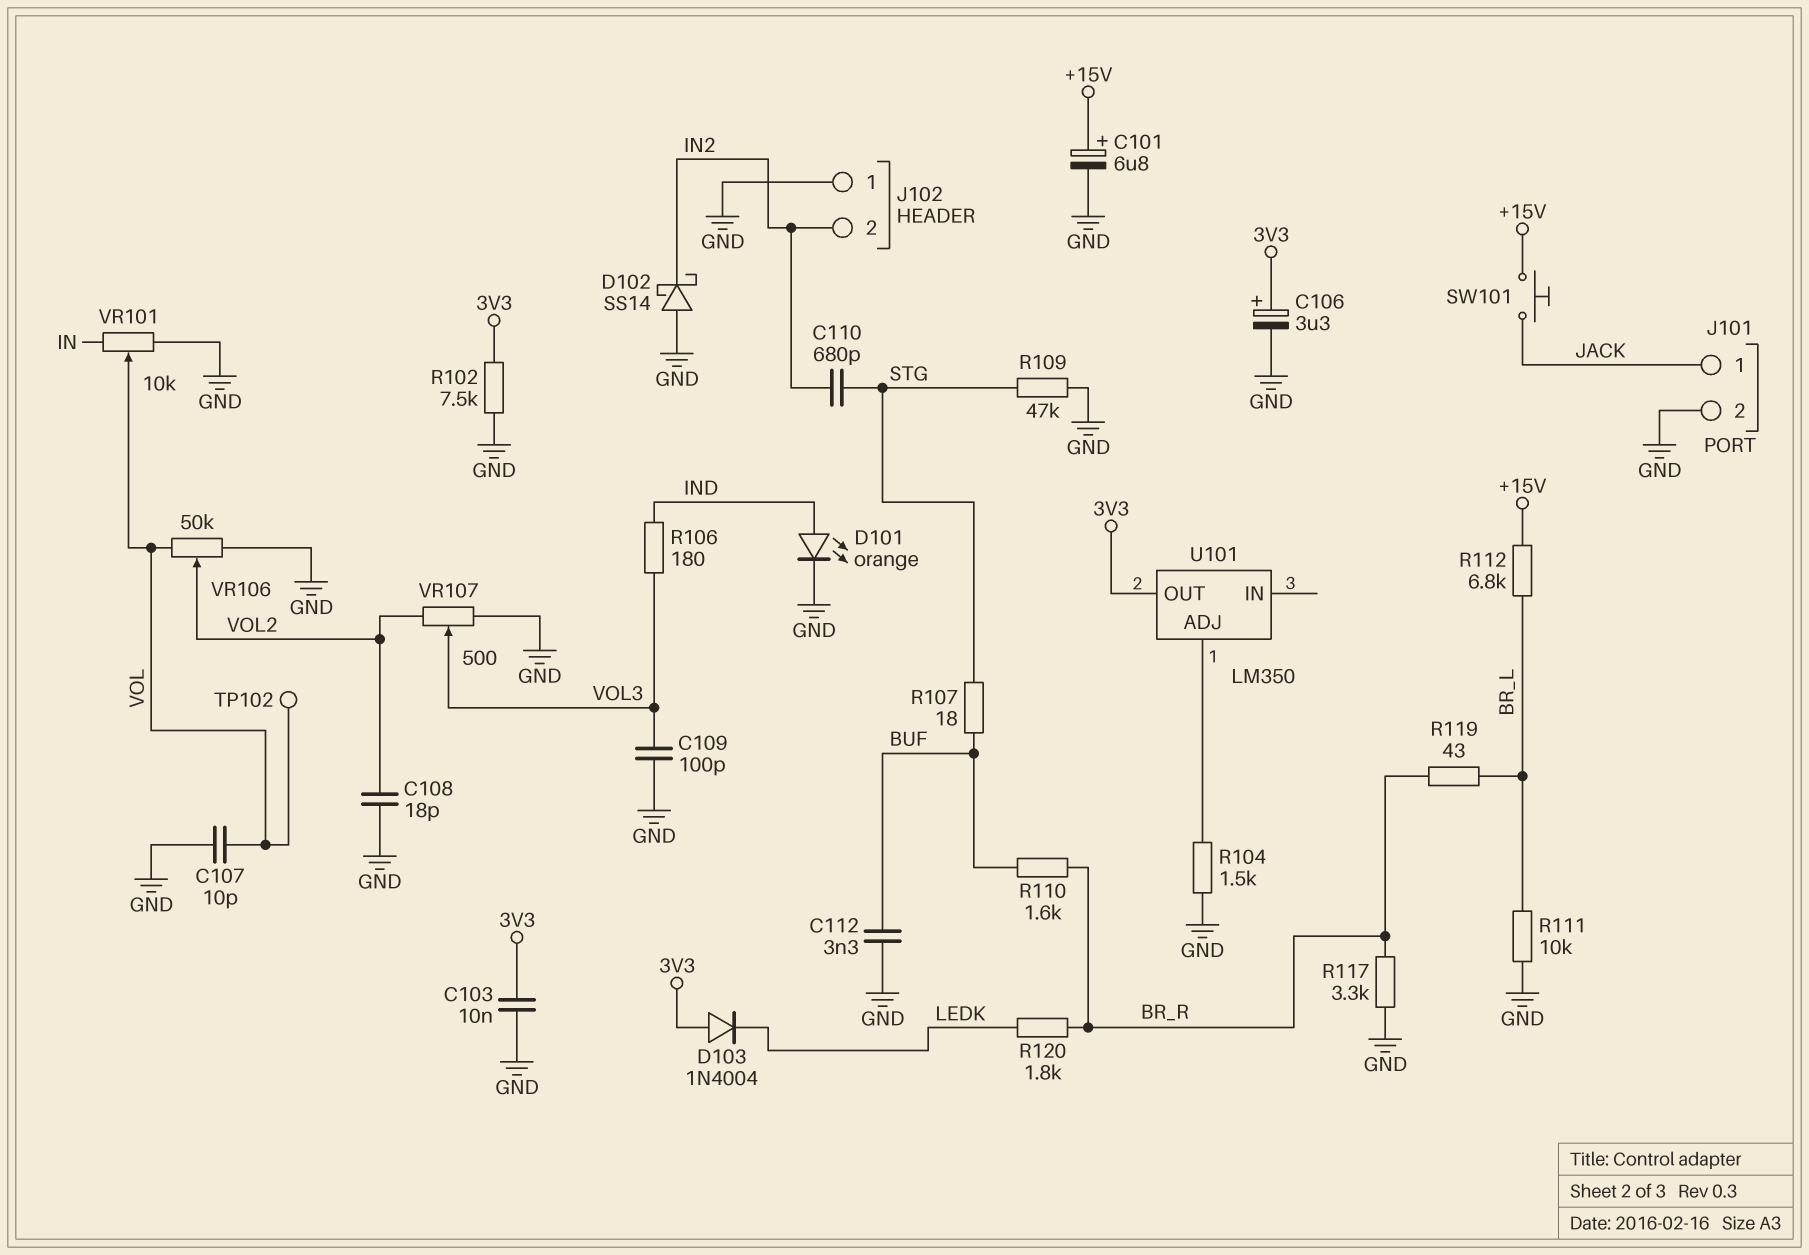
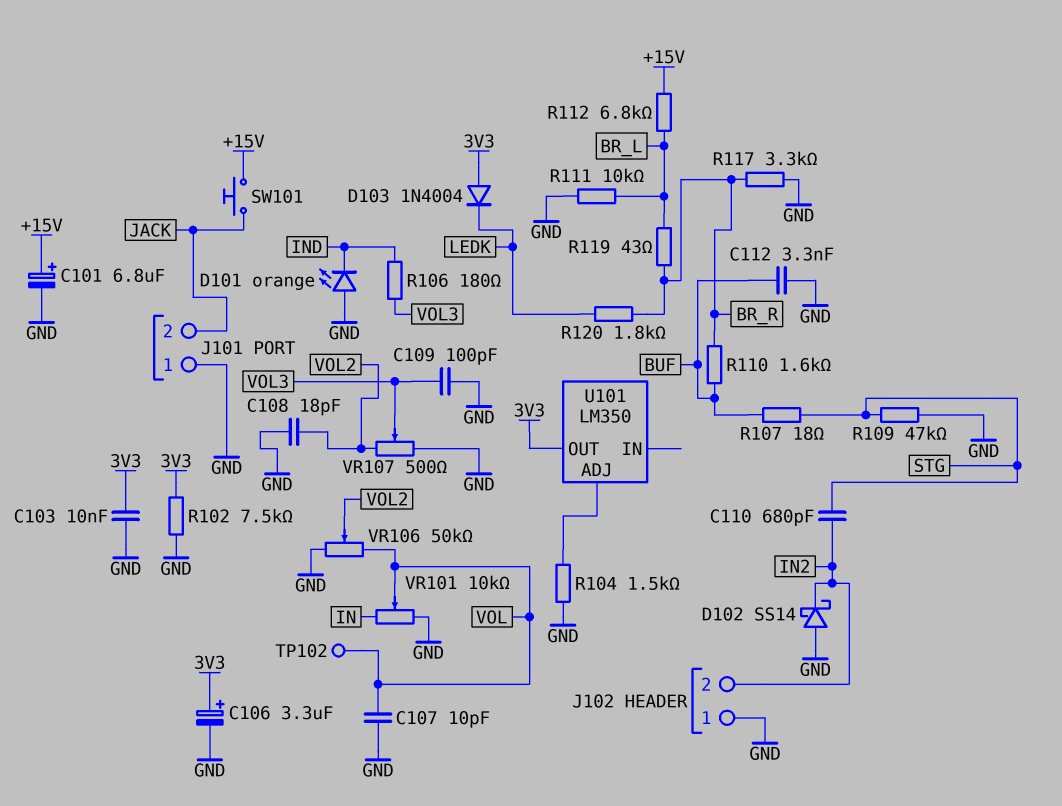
D101: LED orange (A IND, K GND) -> LED orange (A GND, K IND)
J101 pin 1: JACK -> GND
J101 pin 2: GND -> JACK

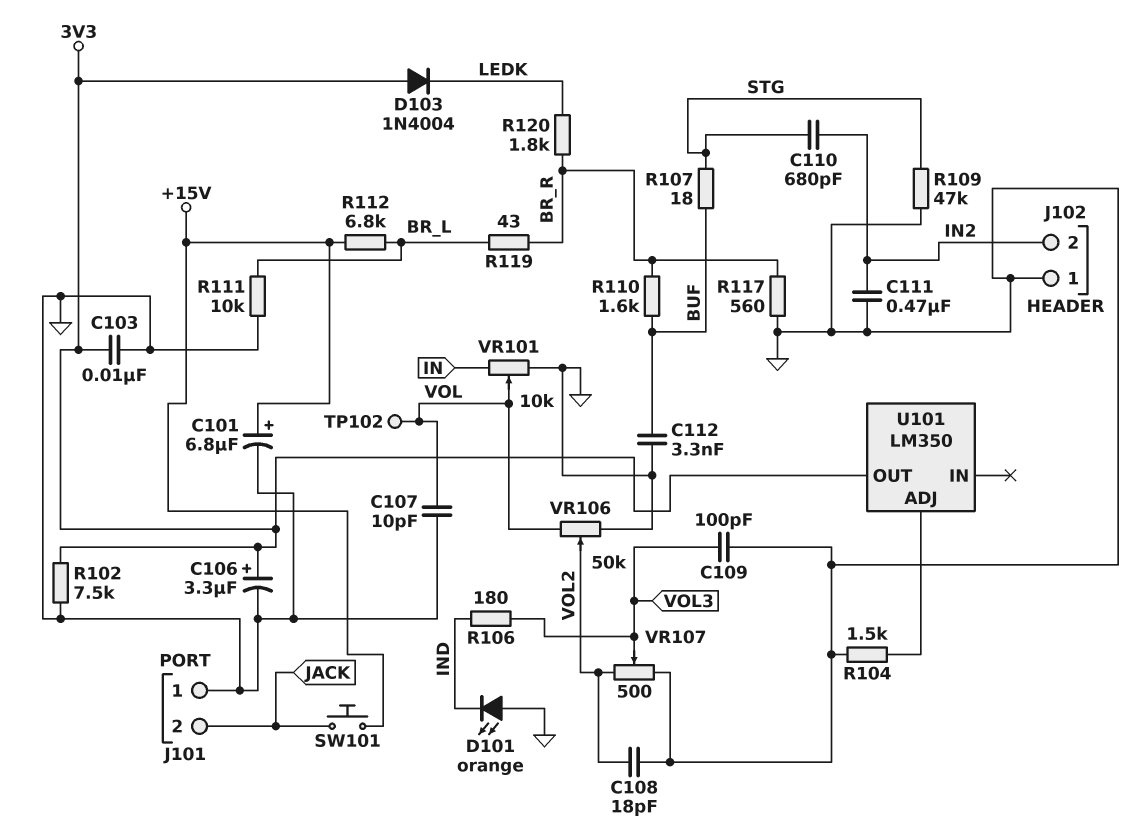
C111: none -> 470nF (GND, IN2)
D102: schottky SS14 (A GND, K IN2) -> none
R117: 3.3k (BR_R, GND) -> 560 (BR_R, GND)

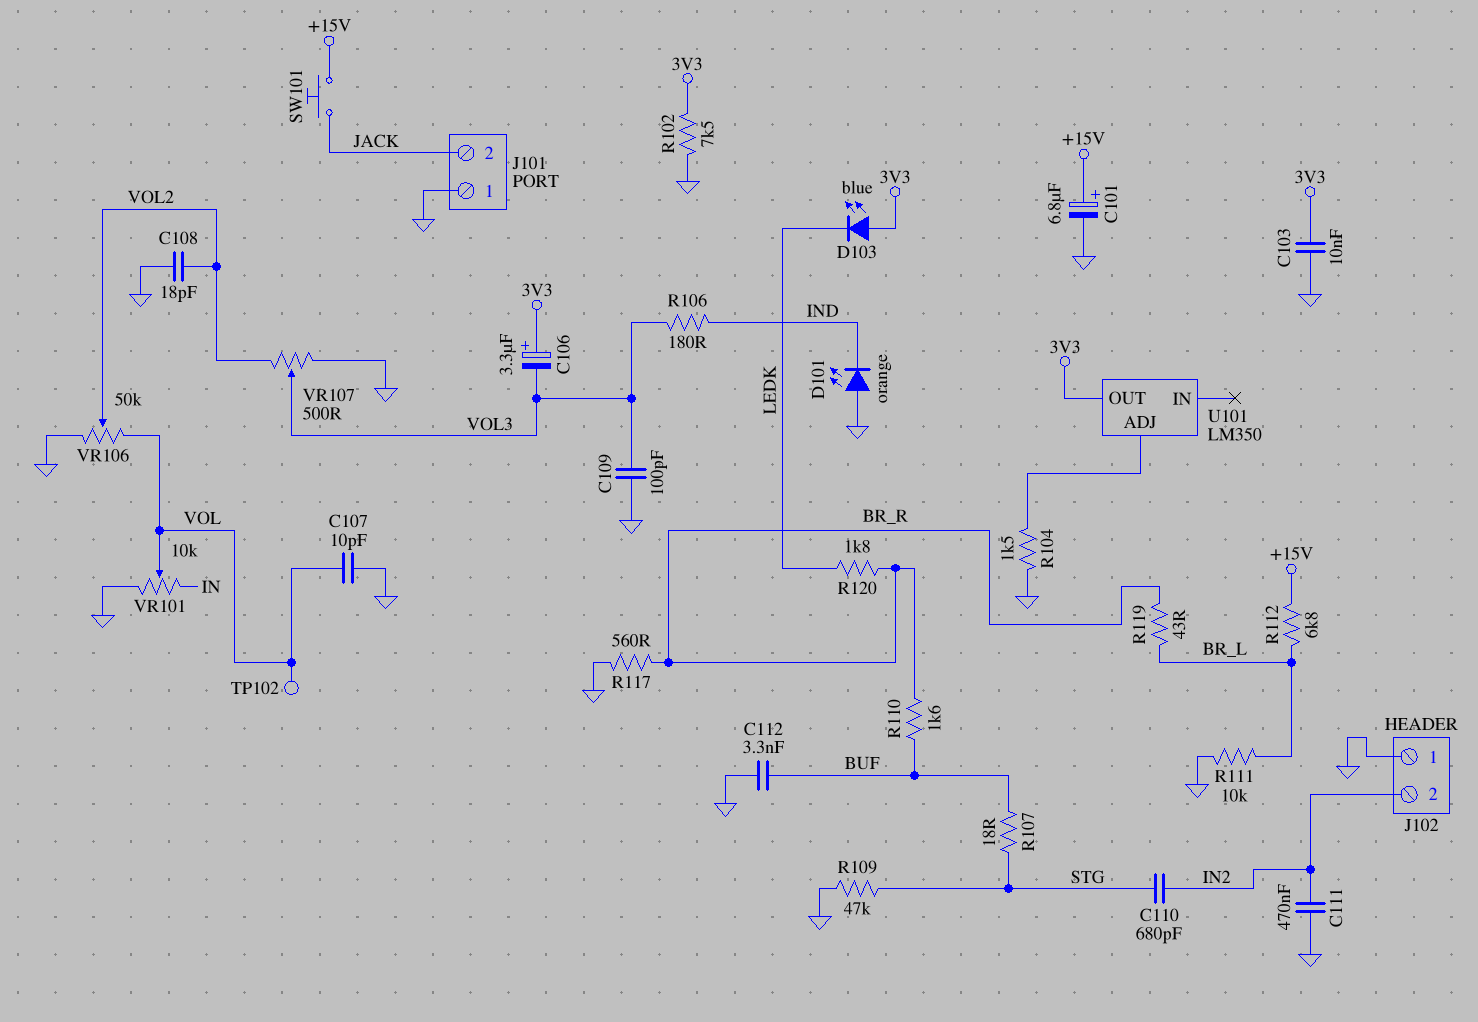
C106: 3.3uF (plus 3V3, minus GND) -> 3.3uF (plus 3V3, minus VOL3)
D103: diode 1N4004 (A 3V3, K LEDK) -> LED blue (A 3V3, K LEDK)

